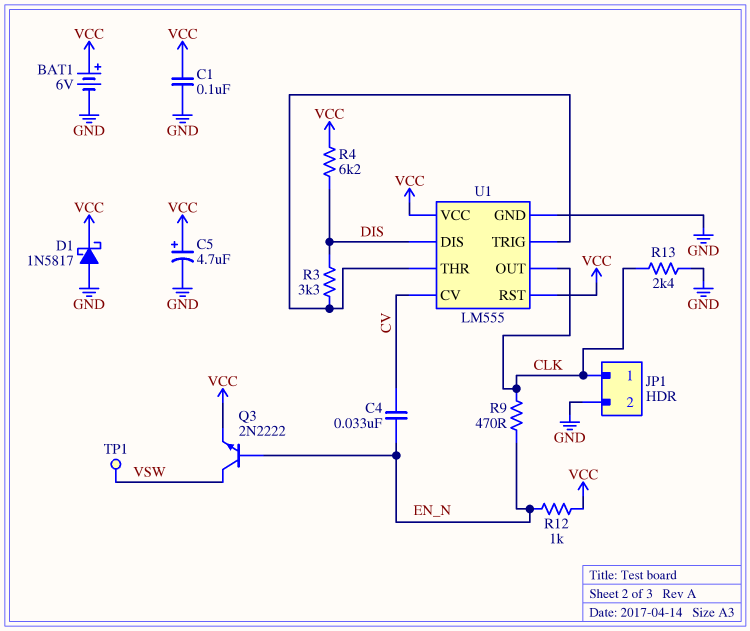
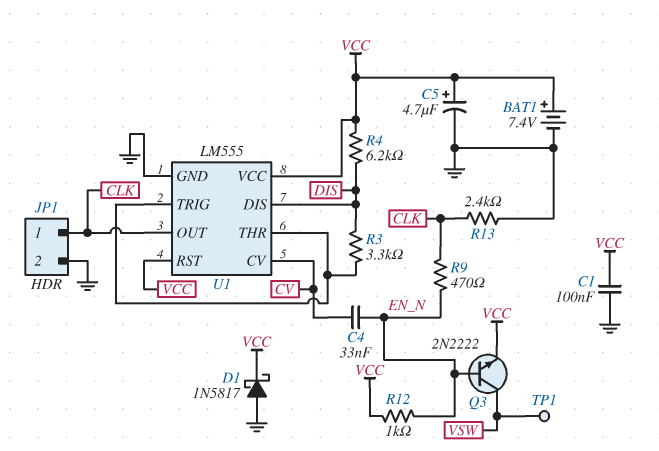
BAT1: 6V (plus VCC, minus GND) -> 7.4V (plus VCC, minus GND)

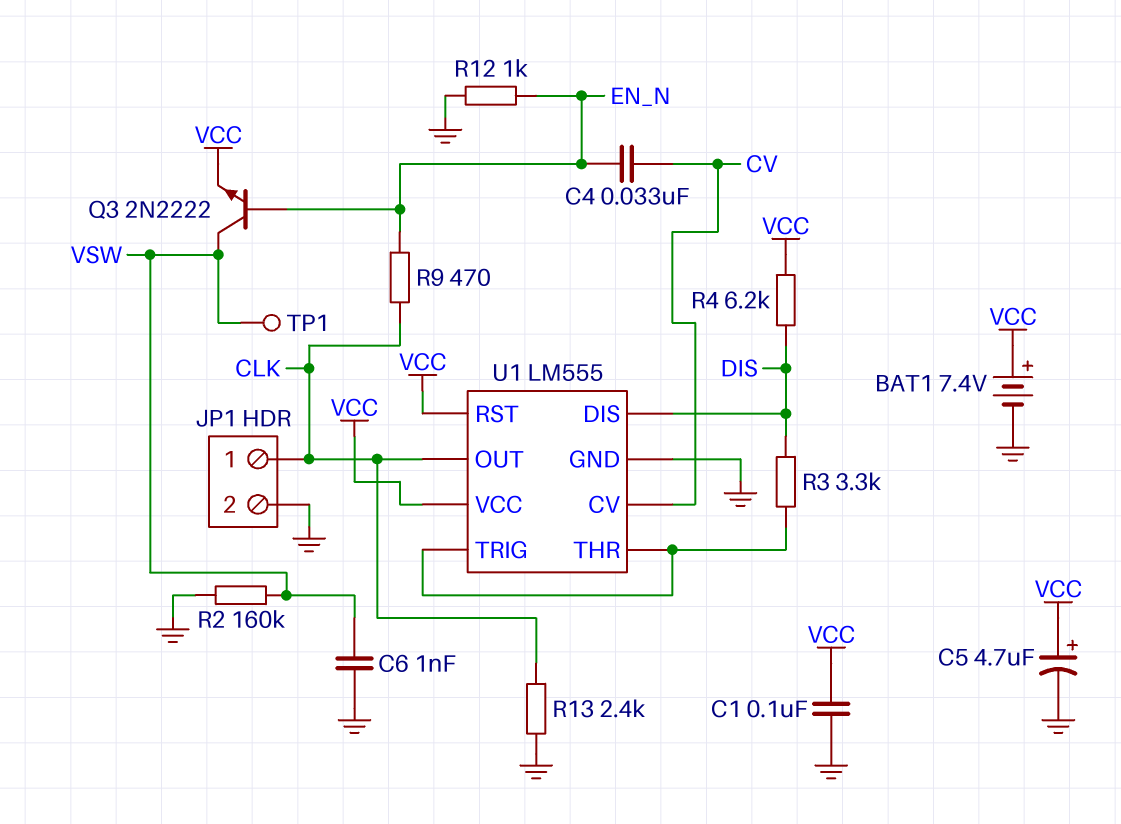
C6: none -> 1nF (GND, VSW)
D1: schottky 1N5817 (A GND, K VCC) -> none
R2: none -> 160k (GND, VSW)
R12: 1k (EN_N, VCC) -> 1k (EN_N, GND)

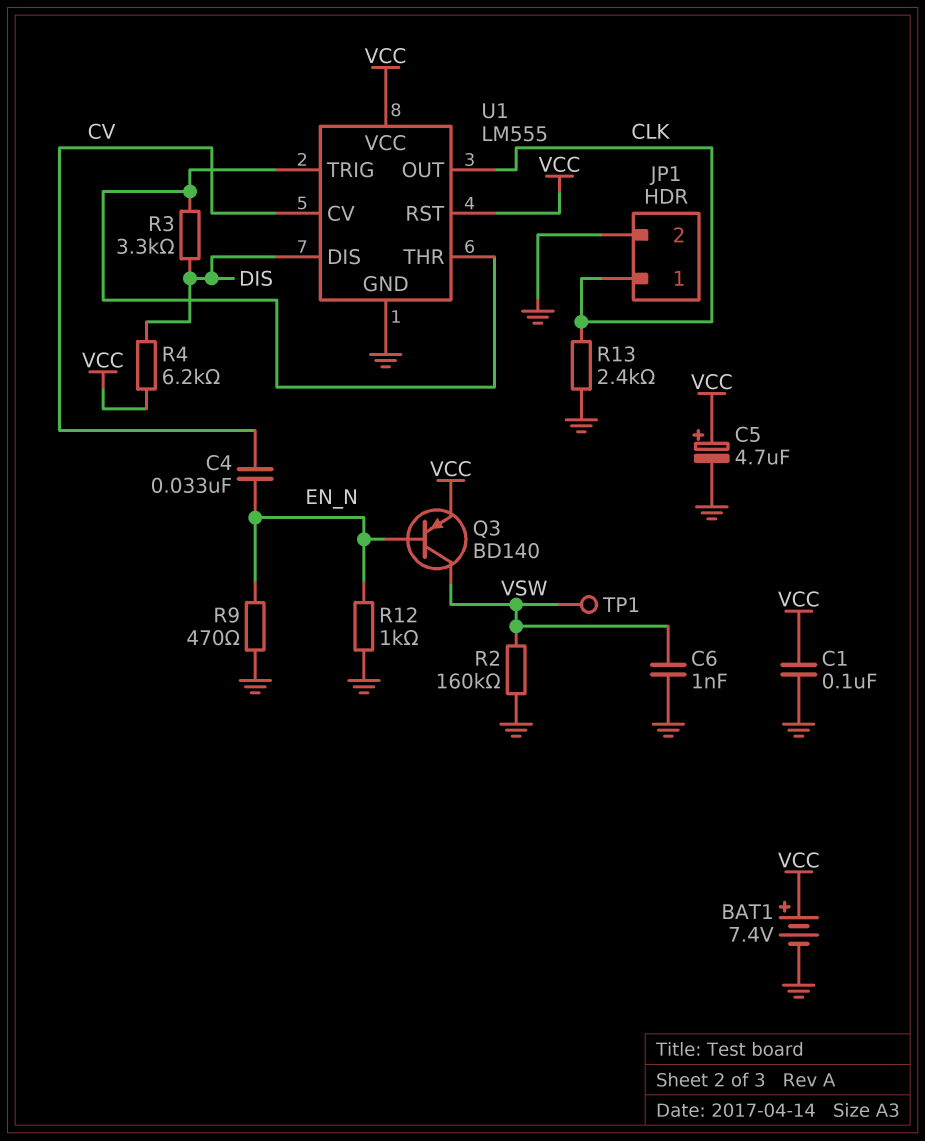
Q3: NPN 2N2222 (B EN_N, C VSW, E VCC) -> PNP BD140 (B EN_N, C VSW, E VCC)
R9: 470 (CLK, EN_N) -> 470 (EN_N, GND)

